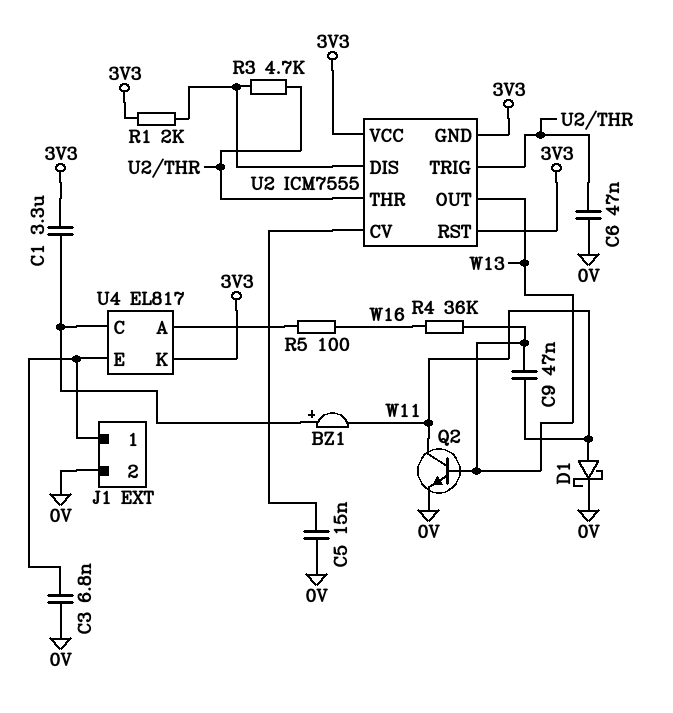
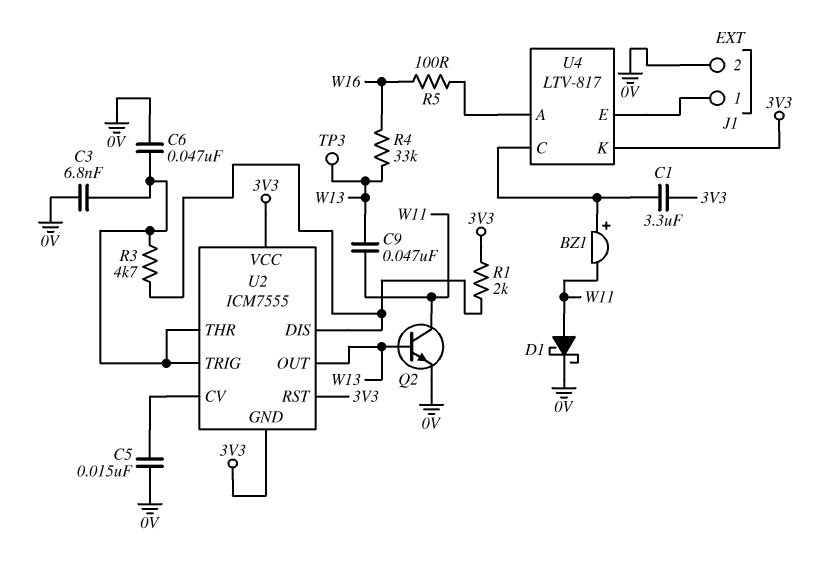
C3: 6.8nF (0V, J1/1) -> 6.8nF (0V, U2/THR)
R4: 36k (W13, W16) -> 33k (W13, W16)
TP3: none -> test point (W13)
U4: EL817 -> LTV-817

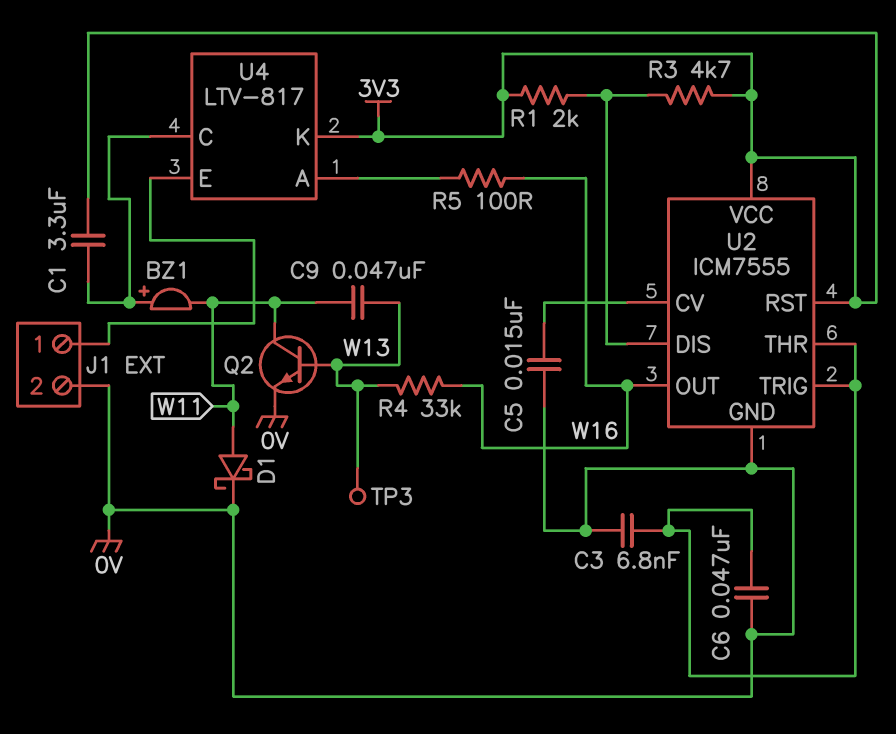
R3: 4.7k (U2/DIS, U2/THR) -> 4.7k (3V3, U2/DIS)
U2 pin GND: 3V3 -> 0V
U2 pin OUT: W13 -> W16

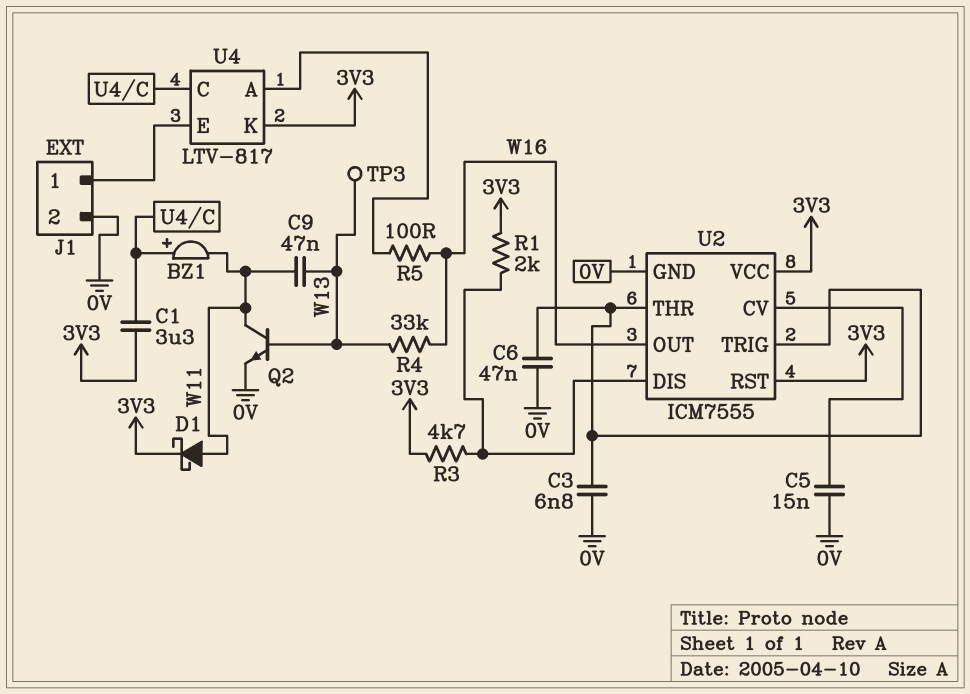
D1: schottky (A W11, K 0V) -> schottky (A W11, K 3V3)

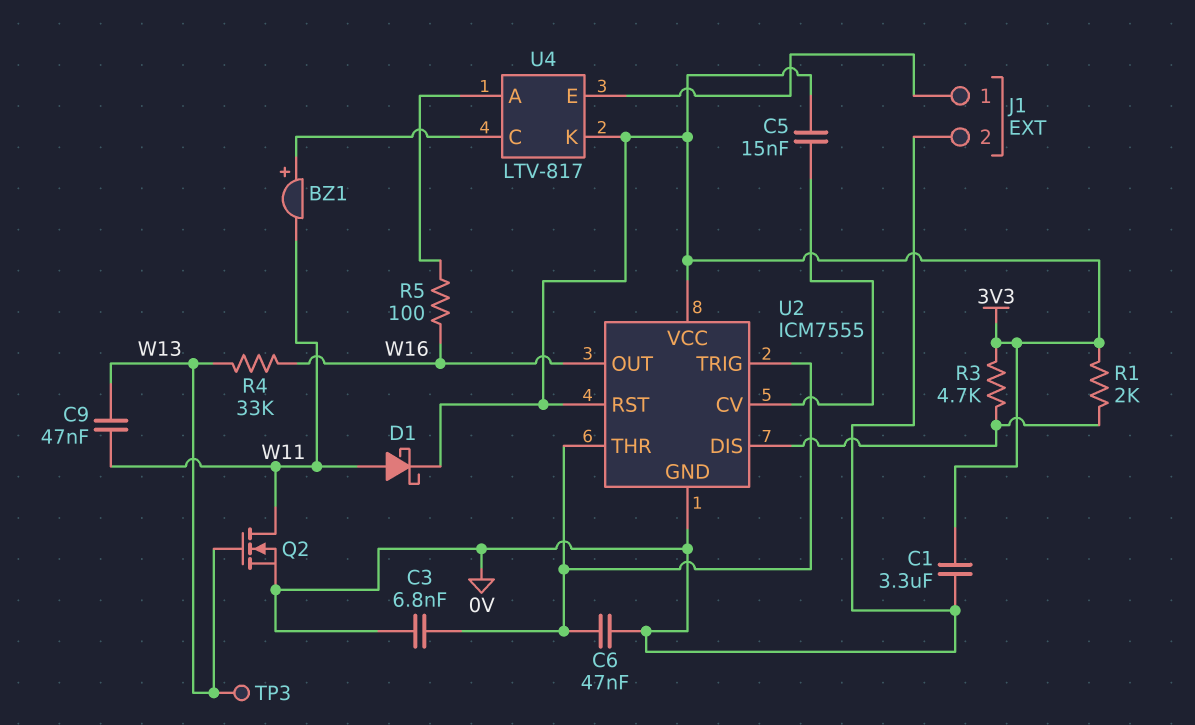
C1: 3.3uF (3V3, U4/C) -> 3.3uF (0V, 3V3)
C5: 15nF (0V, U2/CV) -> 15nF (3V3, U2/CV)
Q2: NPN (B W13, C W11, E 0V) -> NMOS (G W13, D W11, S 0V)

